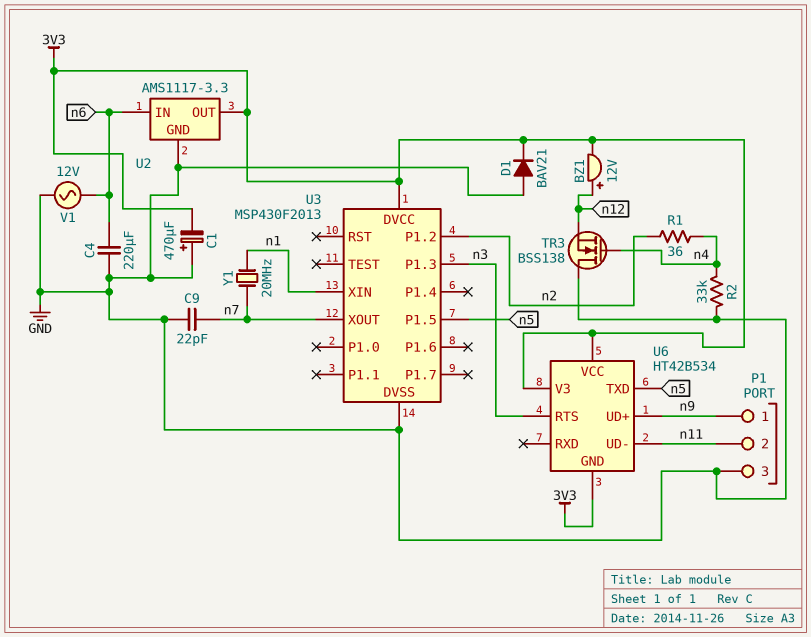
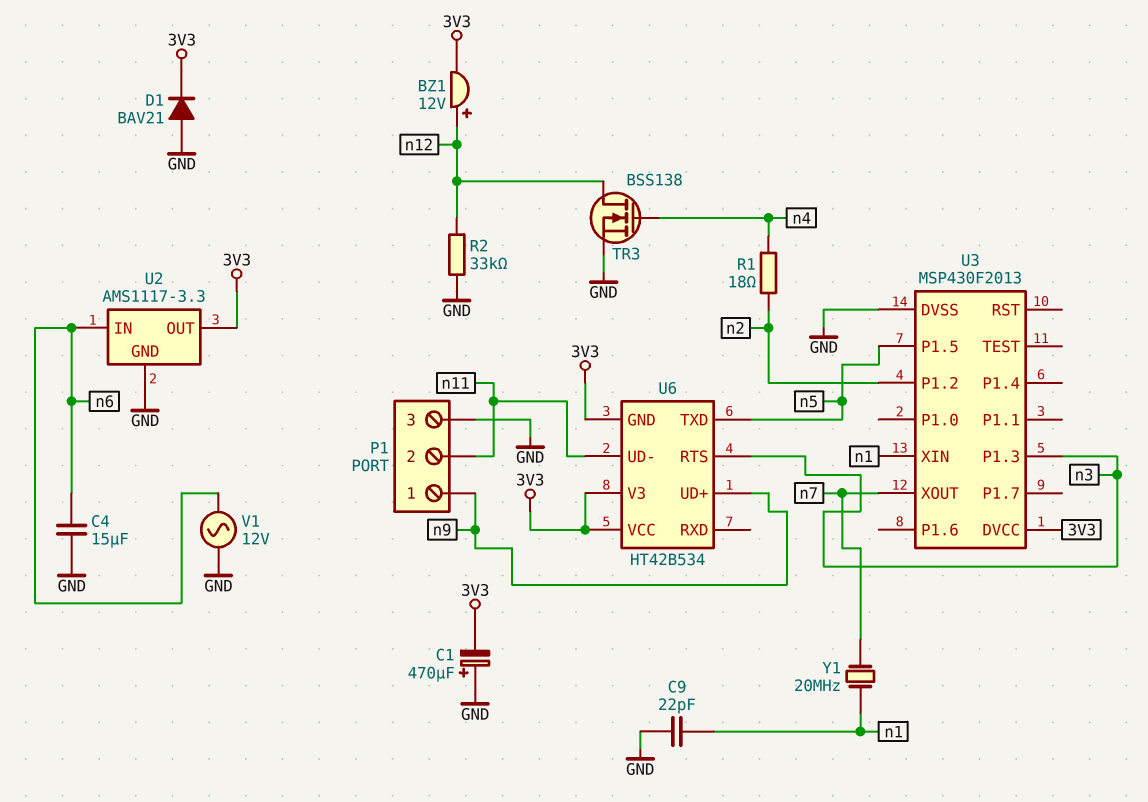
C4: 220uF (GND, n6) -> 15uF (GND, n6)
C9: 22pF (GND, n7) -> 22pF (GND, n1)
R1: 36 (n2, n4) -> 18 (n2, n4)
R2: 33k (GND, n4) -> 33k (GND, n12)
TR3: NMOS BSS138 (G n4, D GND, S n12) -> NMOS BSS138 (G n4, D n12, S GND)

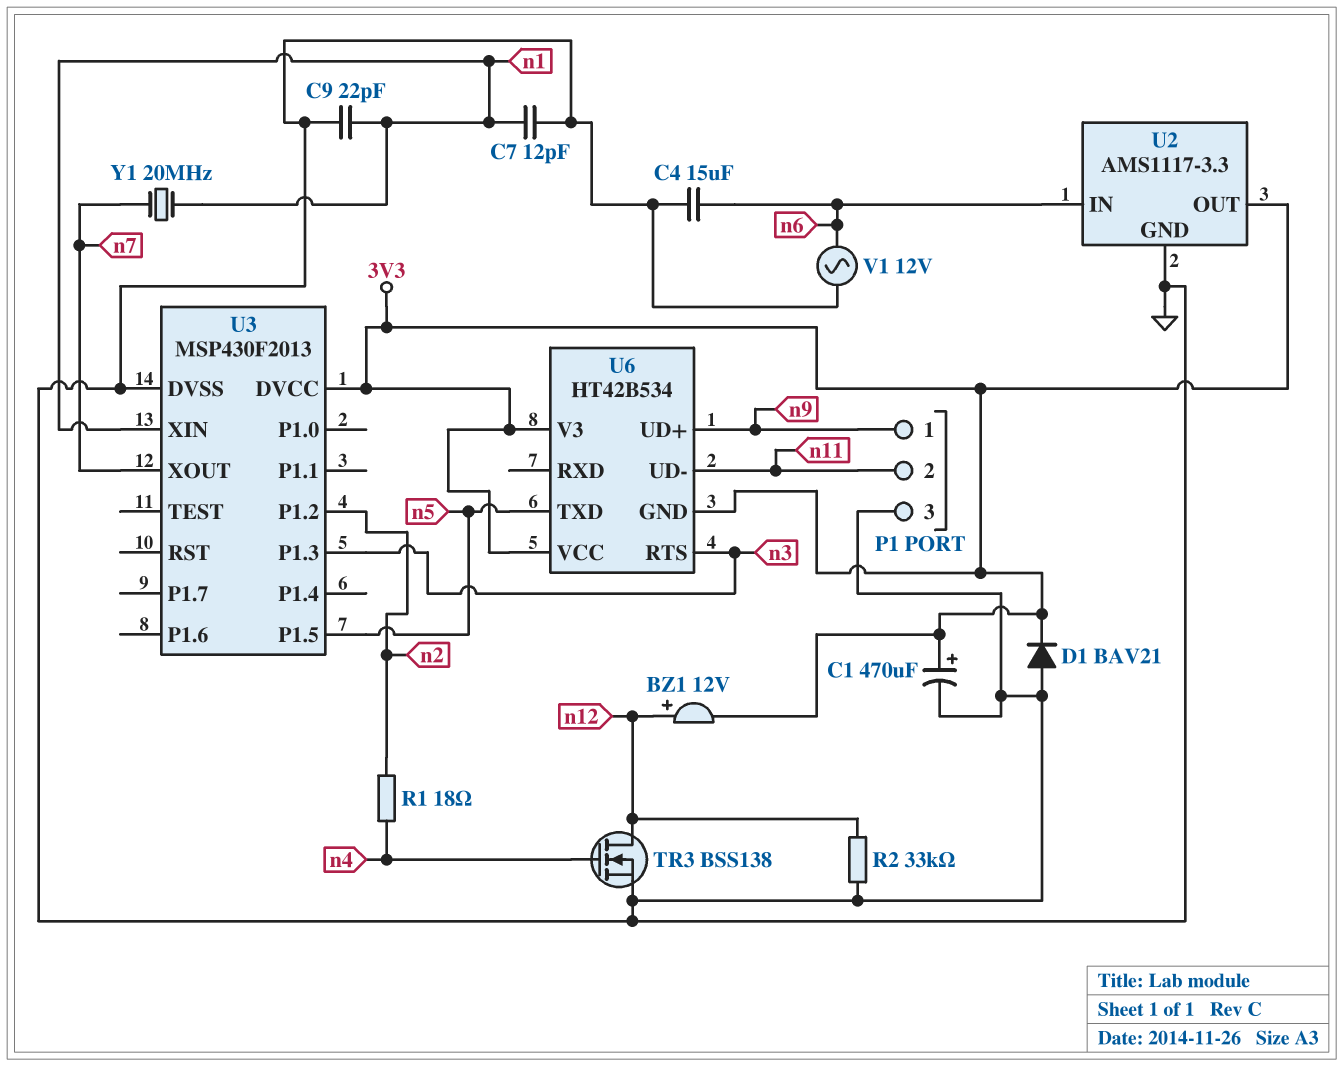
C1: 470uF (plus GND, minus 3V3) -> 470uF (plus 3V3, minus GND)
C7: none -> 12pF (GND, n1)

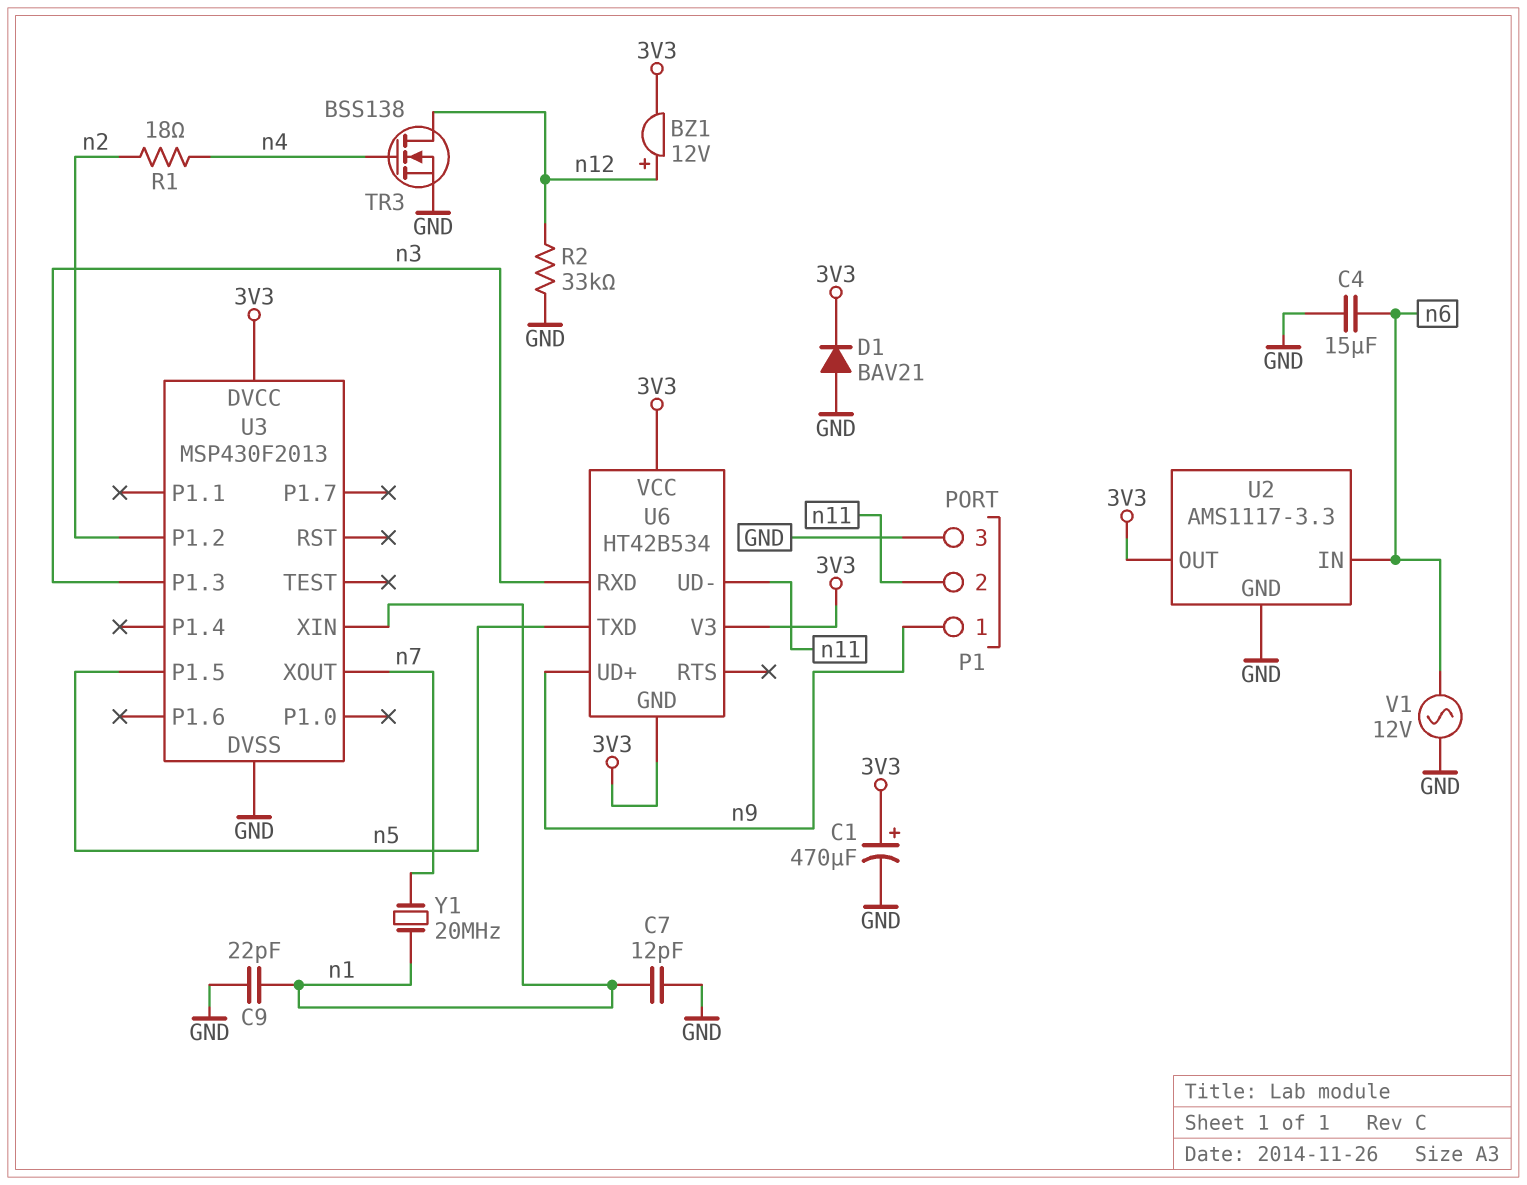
U6 pin RTS: n3 -> none
U6 pin RXD: none -> n3

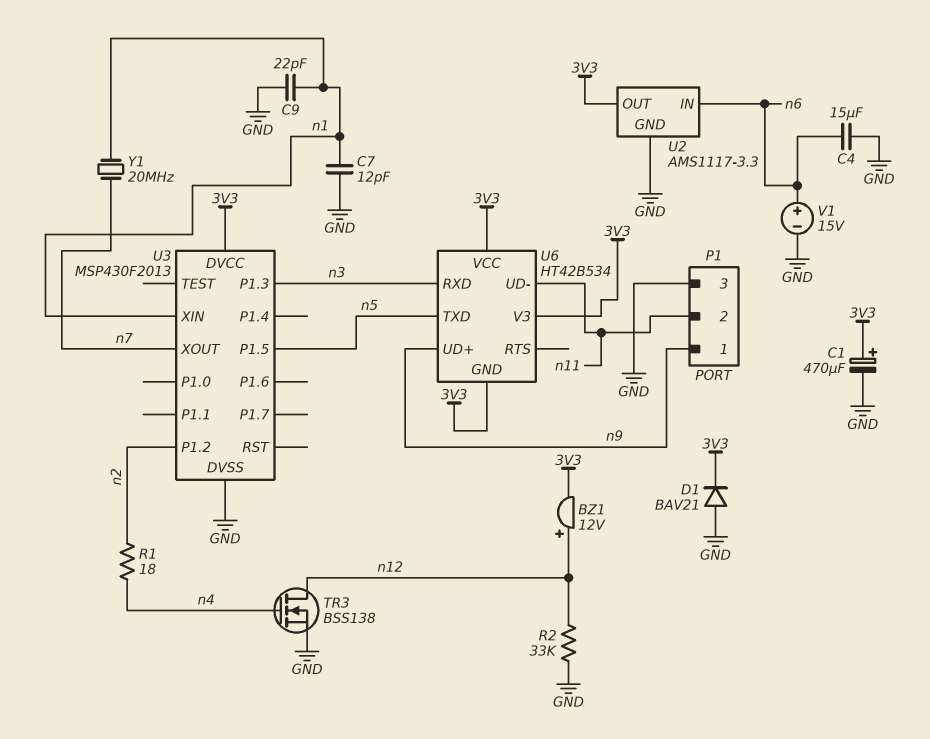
V1: AC 12V (GND, n6) -> 15V (plus n6, minus GND)

